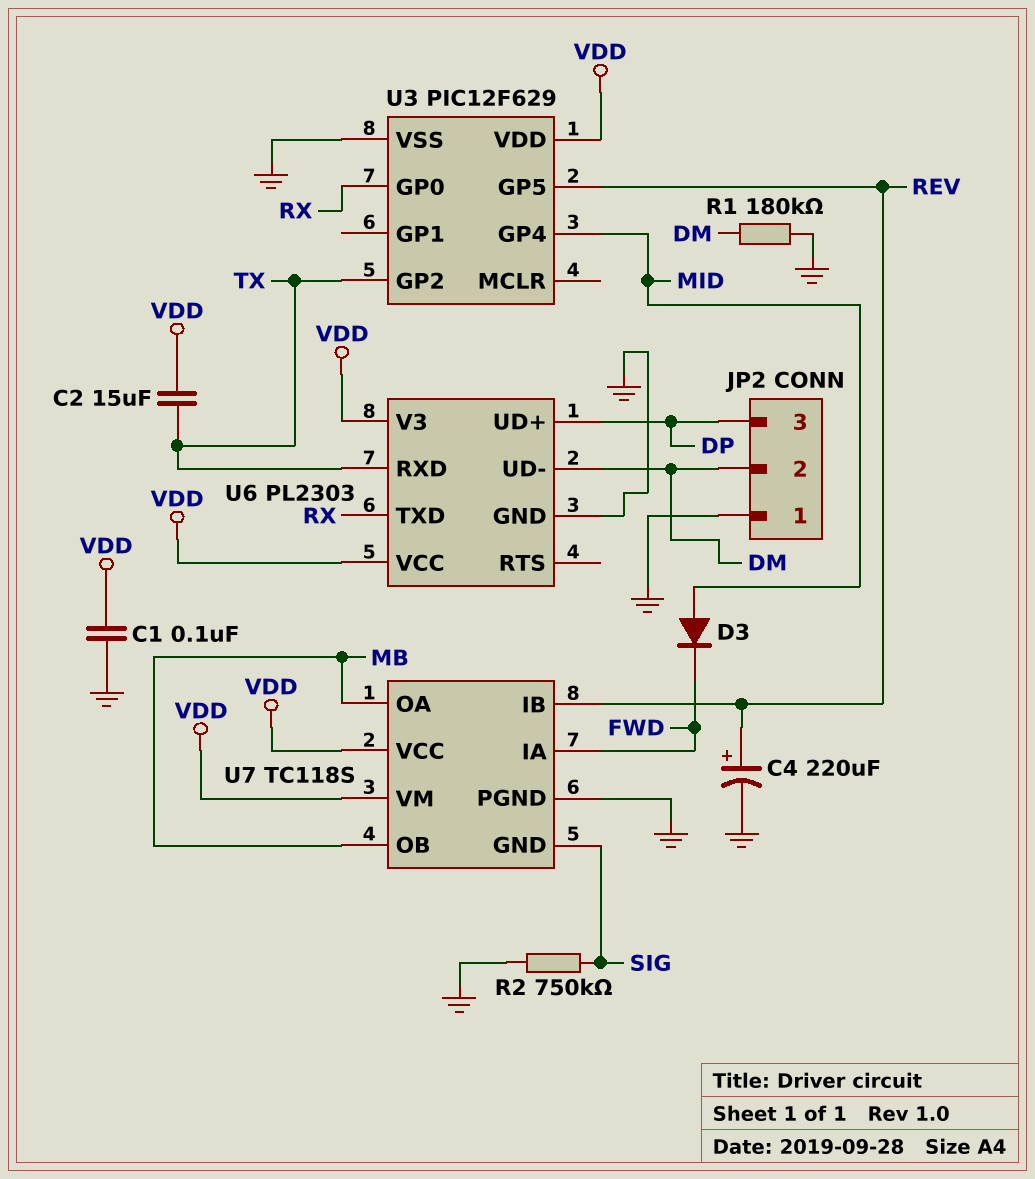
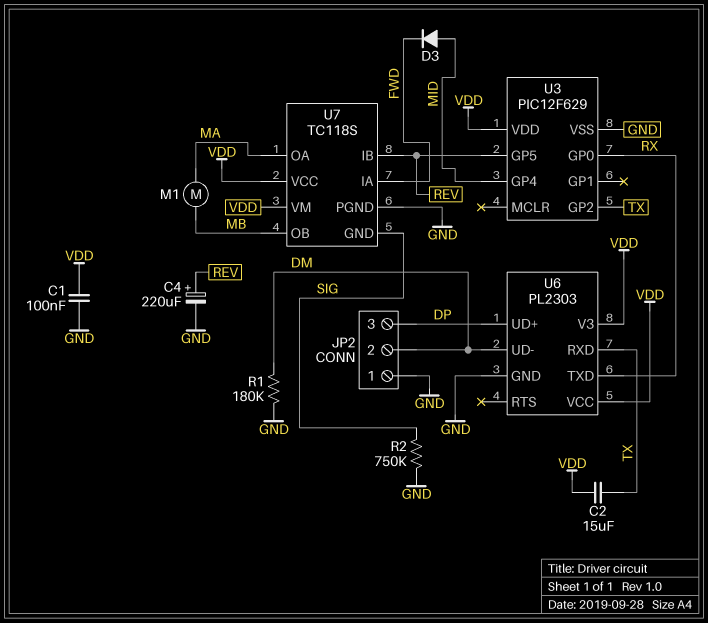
M1: none -> motor (MA, MB)
U7 pin OA: MB -> MA

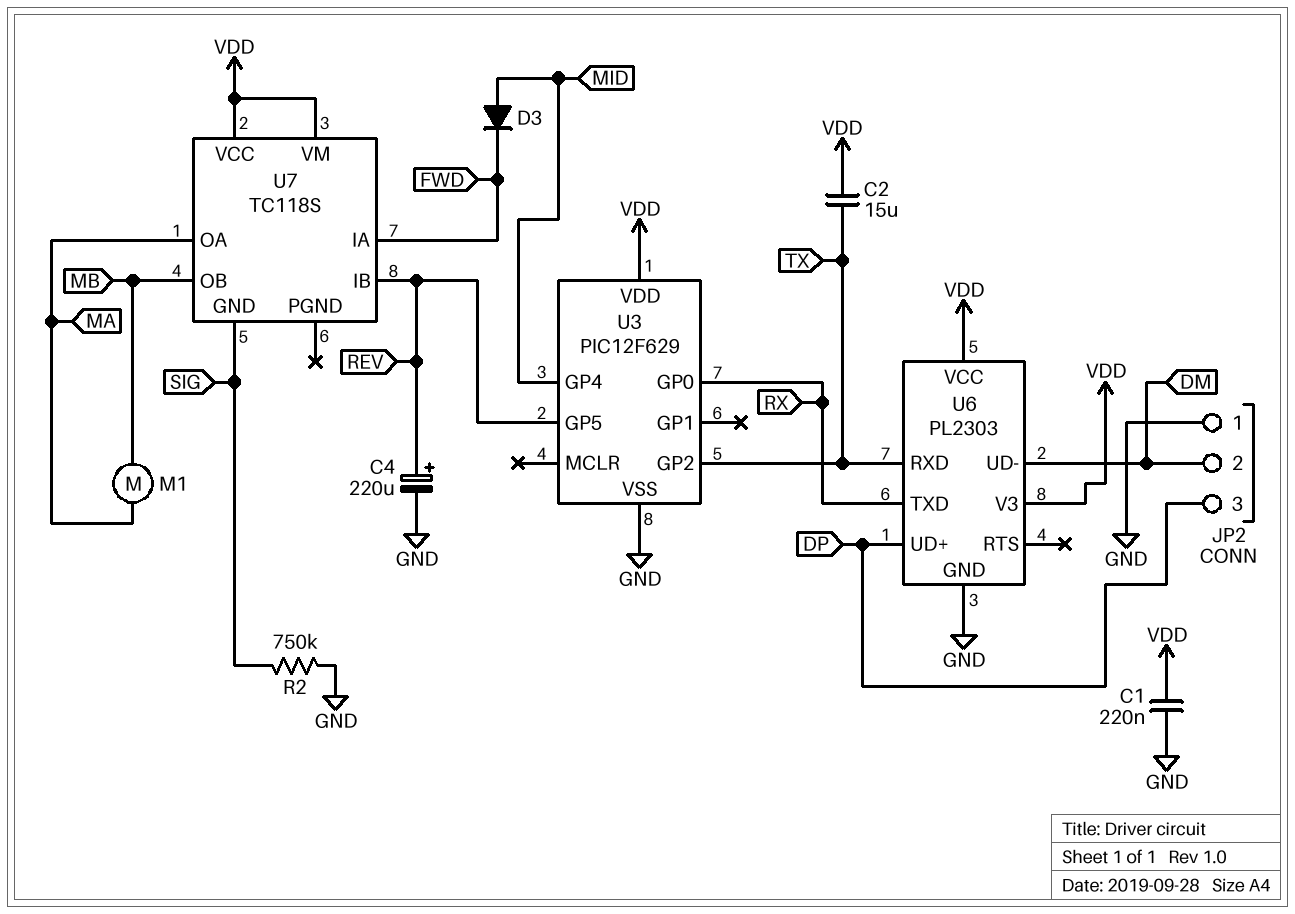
C1: 100nF (GND, VDD) -> 220nF (GND, VDD)
R1: 180k (DM, GND) -> none
U7 pin PGND: GND -> none

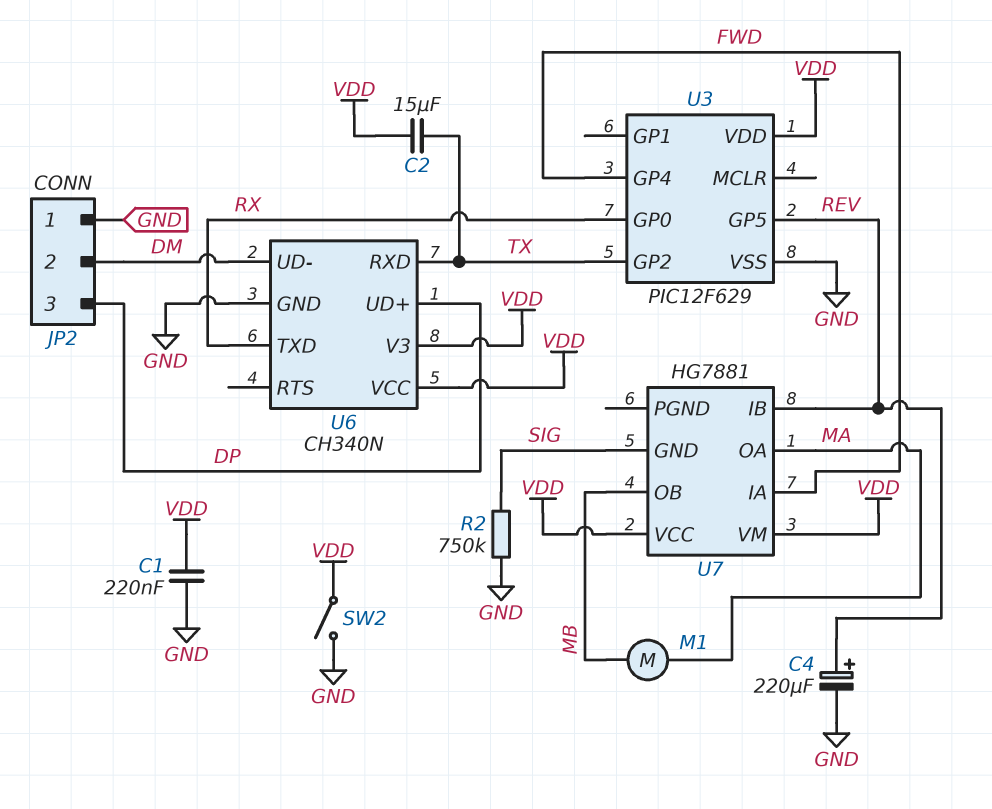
D3: diode (A MID, K FWD) -> none
SW2: none -> switch (GND, VDD)
U3 pin GP4: MID -> FWD
U6: PL2303 -> CH340N
U7: TC118S -> HG7881

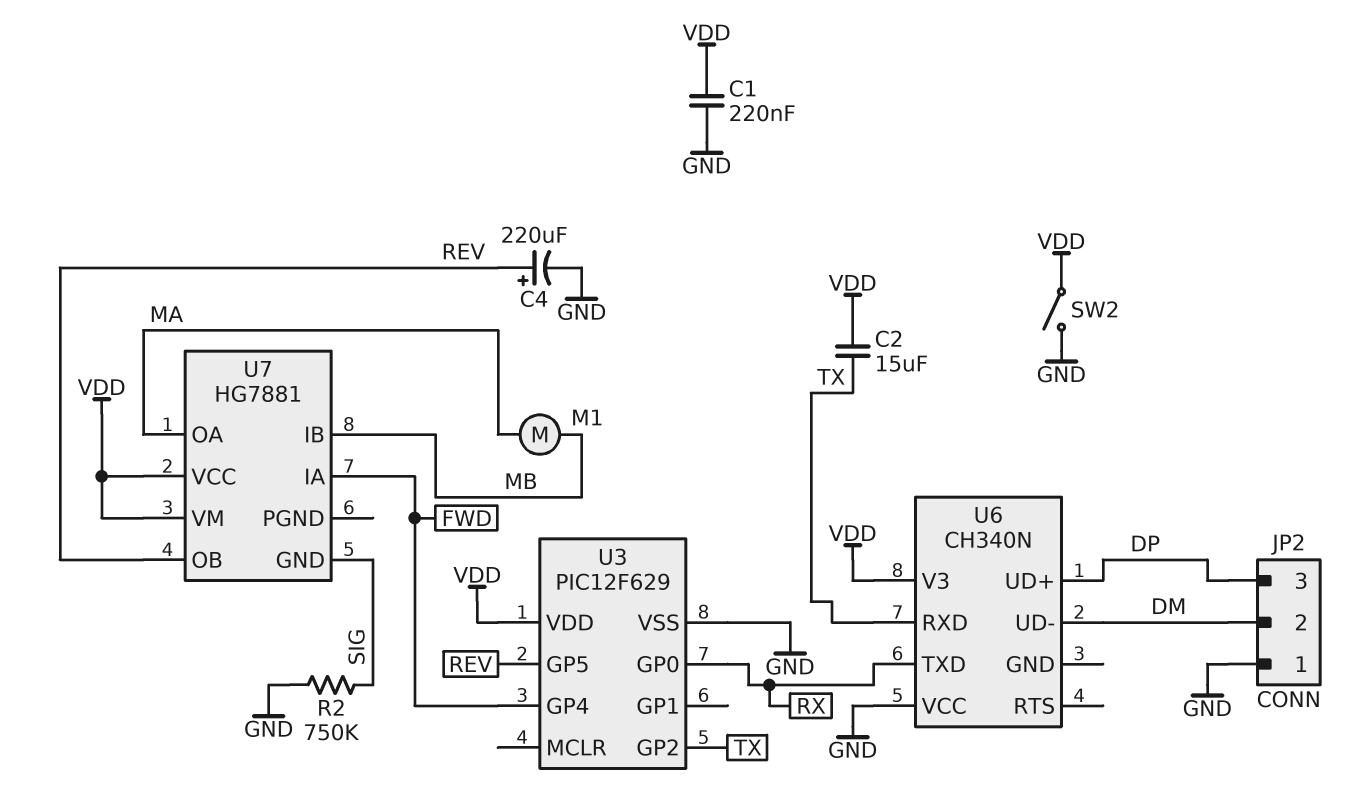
U6 pin GND: GND -> none
U6 pin VCC: VDD -> GND
U7 pin IB: REV -> MB
U7 pin OB: MB -> REV

